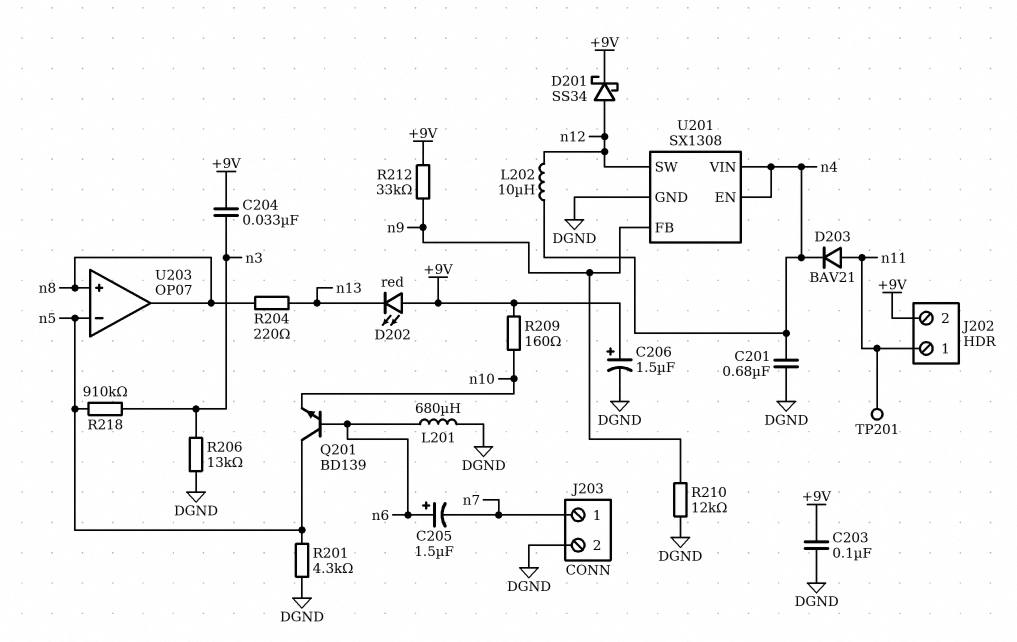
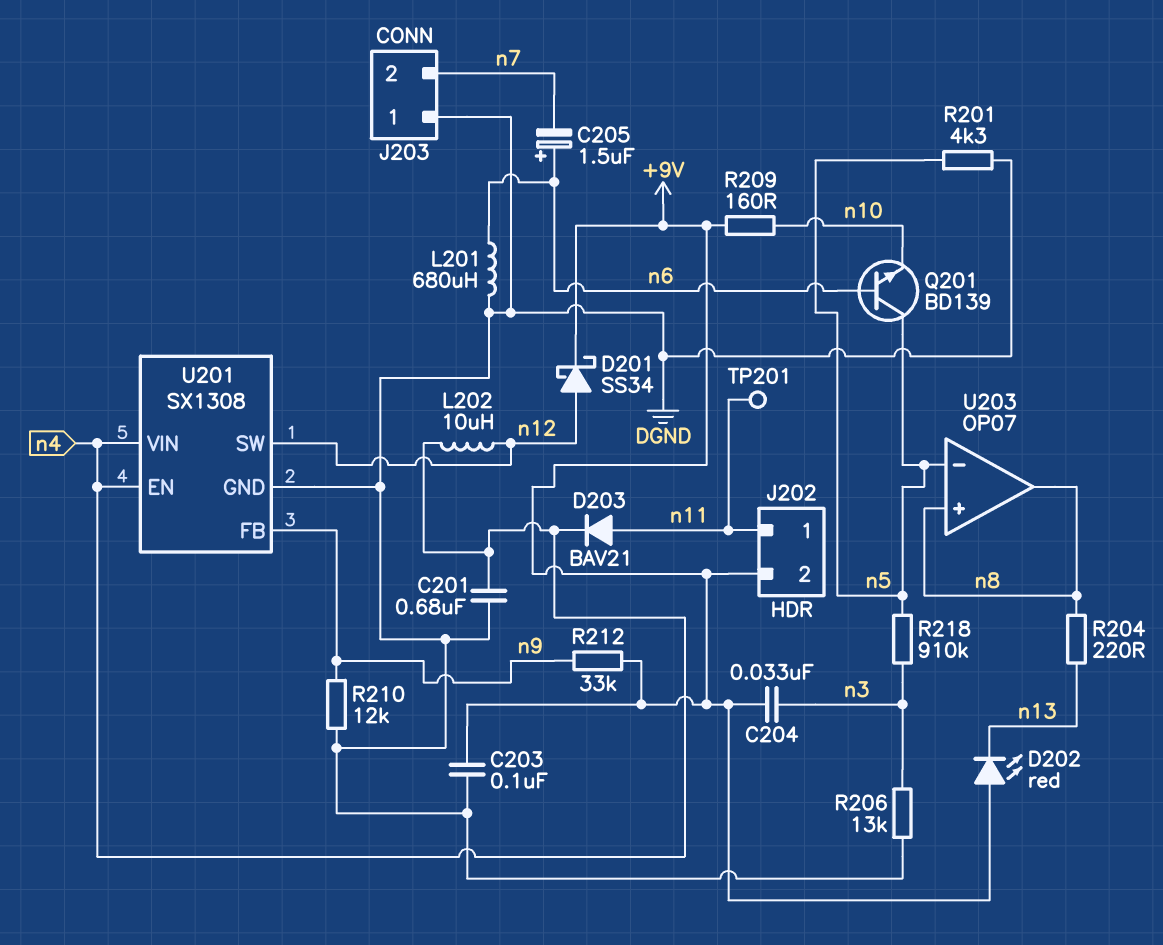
C206: 1.5uF (plus +9V, minus DGND) -> none
J203 pin 1: n7 -> DGND
J203 pin 2: DGND -> n7

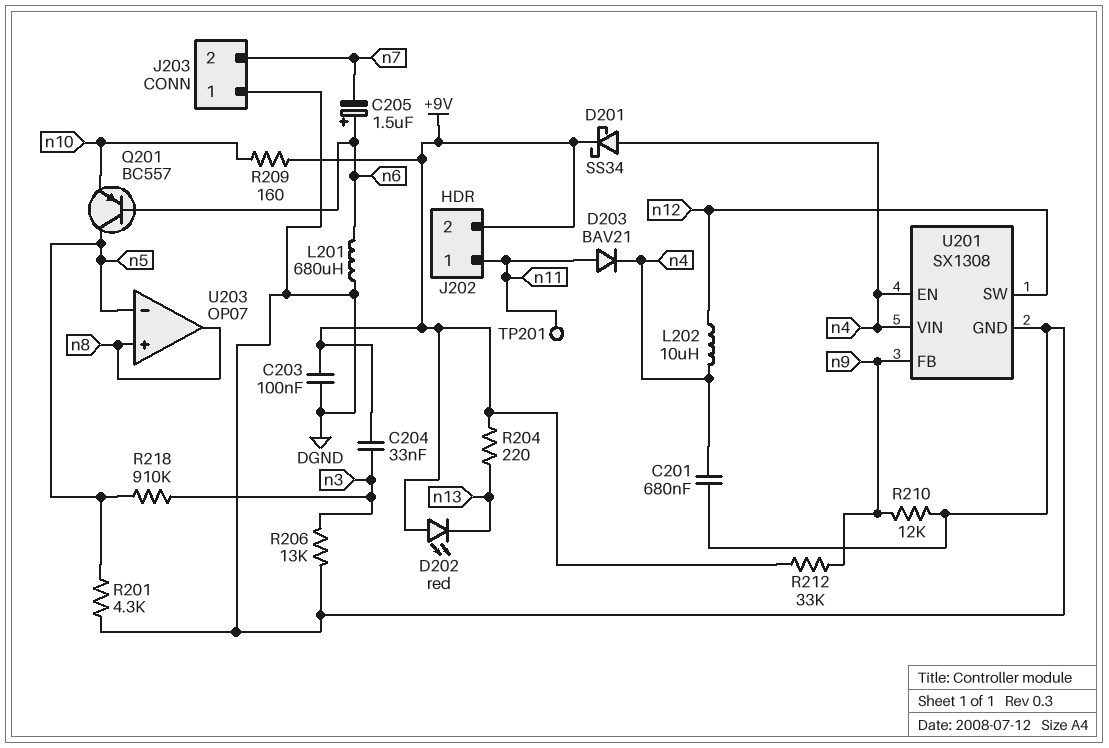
D201: schottky SS34 (A n12, K +9V) -> schottky SS34 (A n4, K +9V)
Q201: NPN BD139 (B n6, C n5, E n10) -> PNP BC557 (B n6, C n5, E n10)
R204: 220 (n8, n13) -> 220 (+9V, n13)

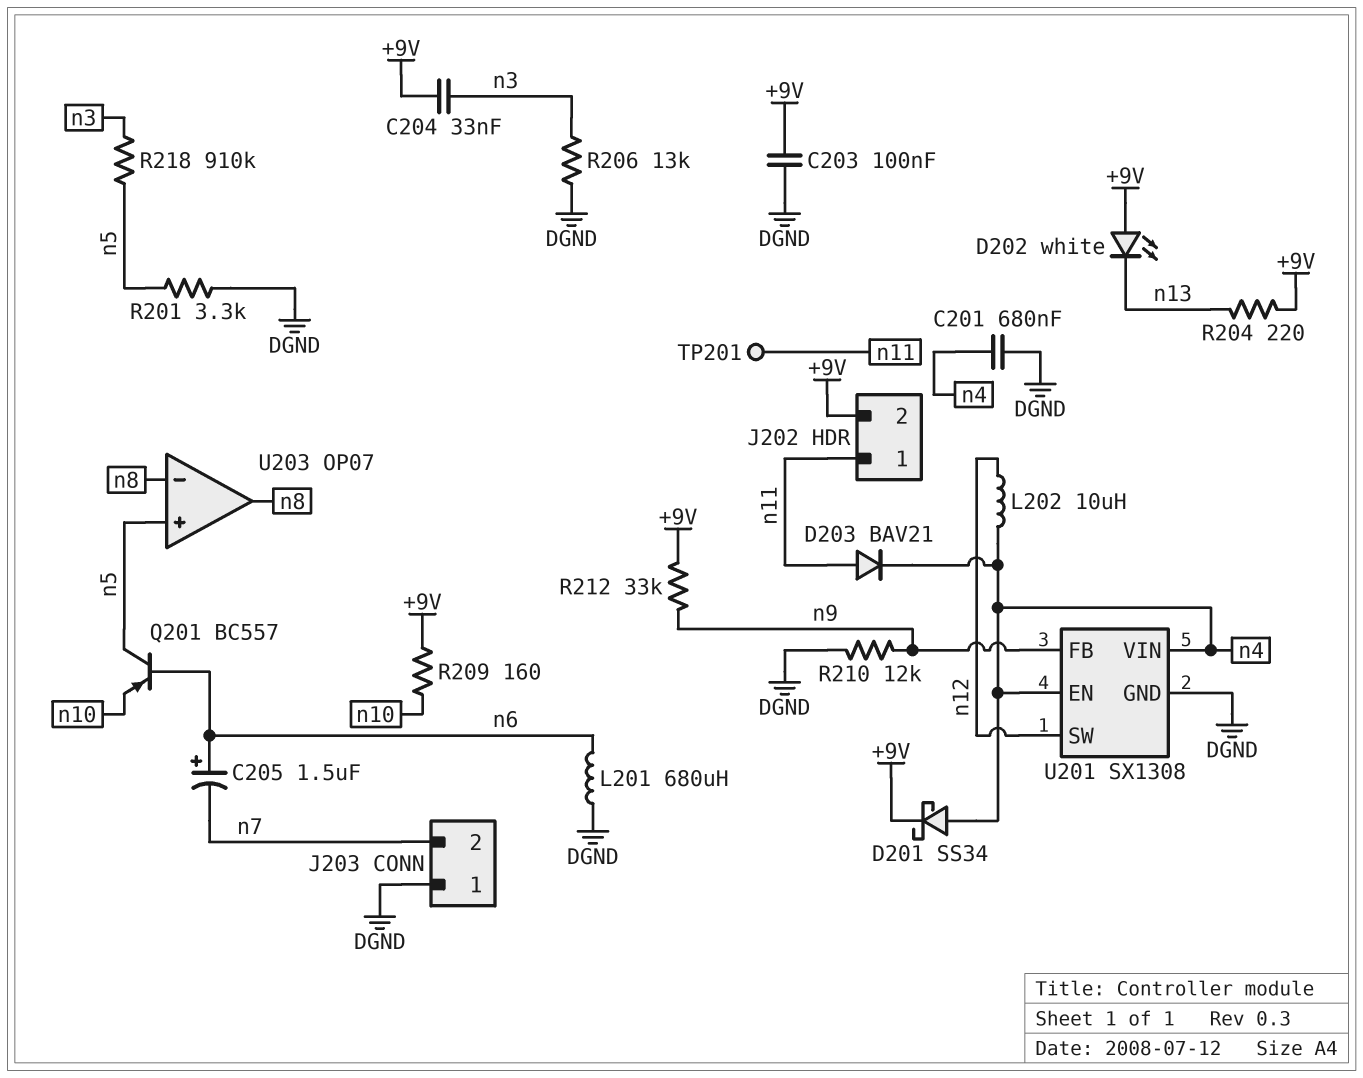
D202: LED red (A +9V, K n13) -> LED white (A +9V, K n13)
R201: 4.3k (DGND, n5) -> 3.3k (DGND, n5)
U203 pin in+: n8 -> n5
U203 pin in-: n5 -> n8

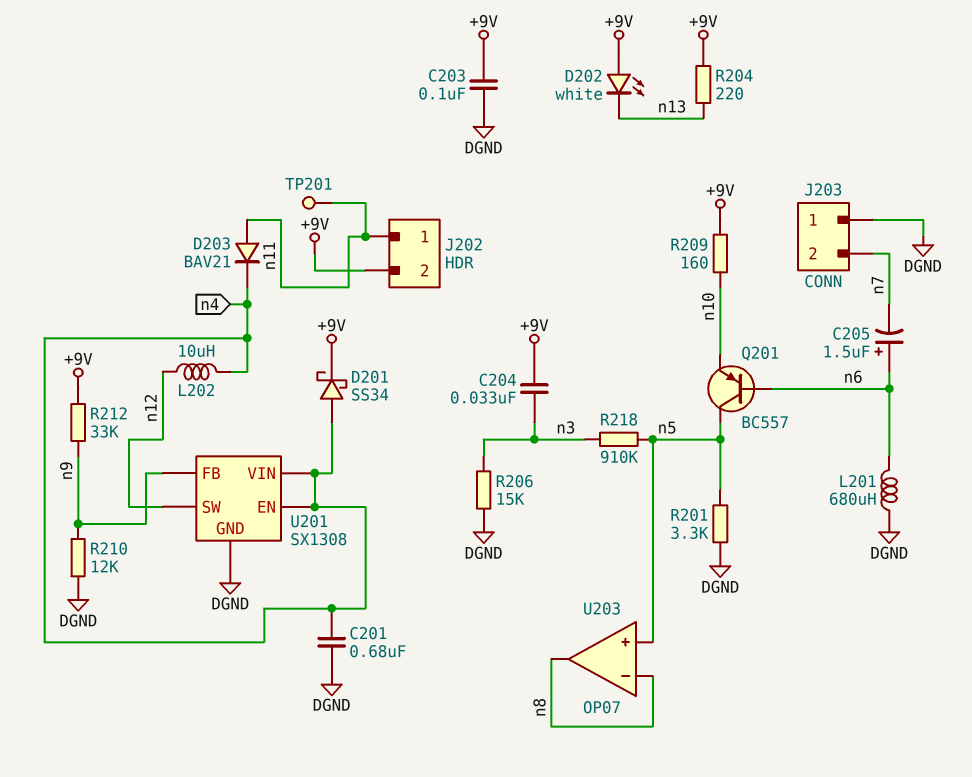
R206: 13k (DGND, n3) -> 15k (DGND, n3)

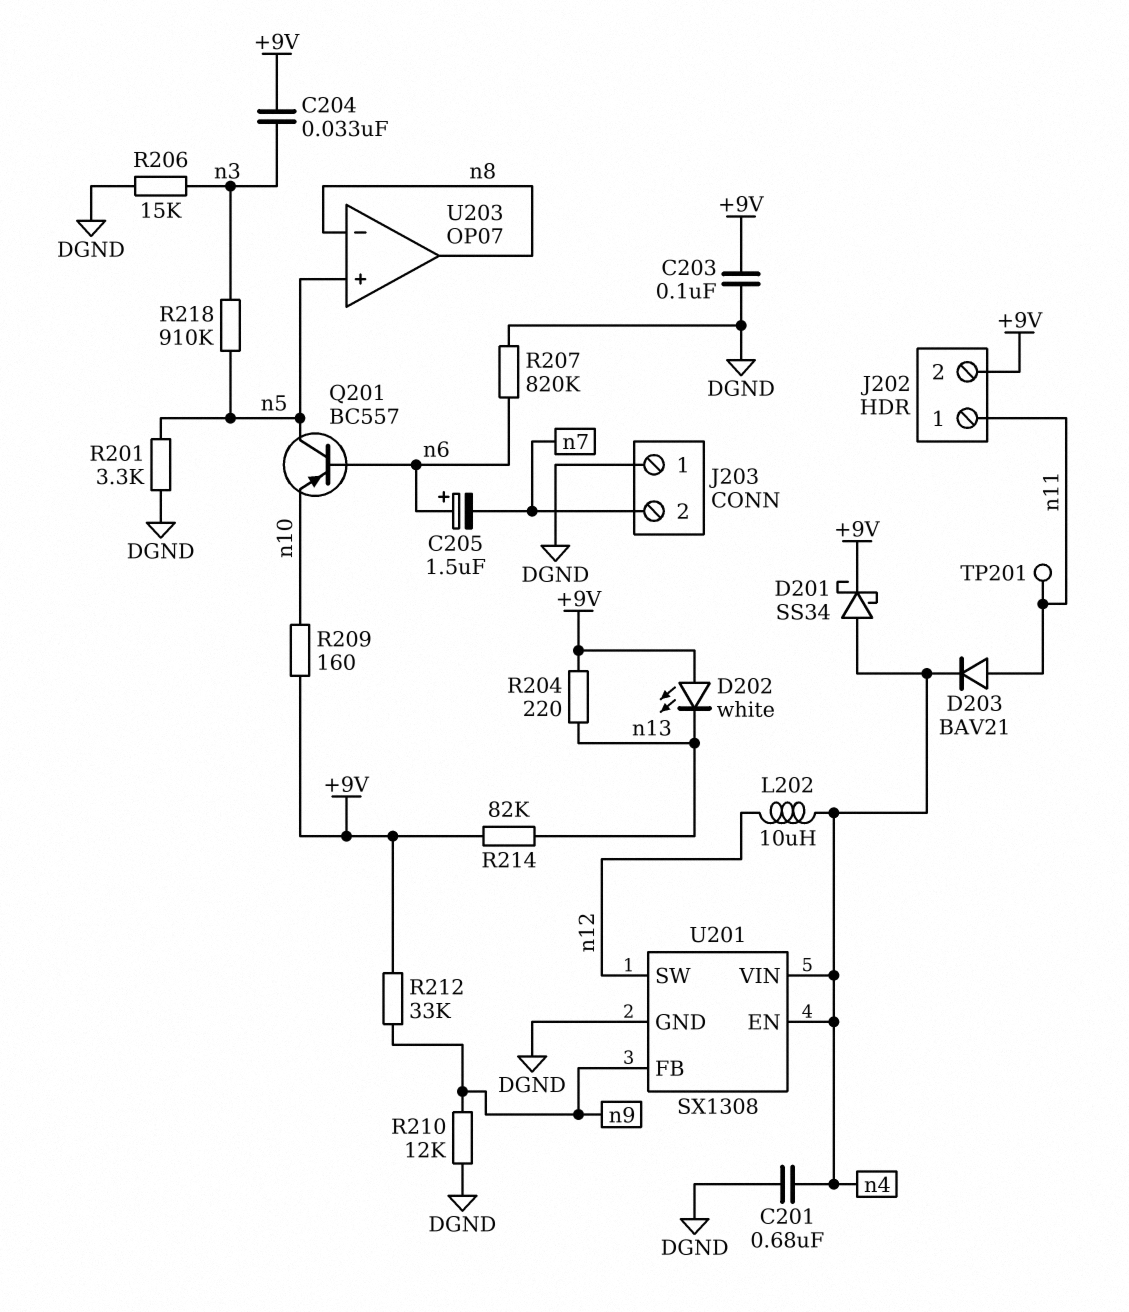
L201: 680uH (DGND, n6) -> none
R207: none -> 820k (DGND, n6)
R214: none -> 82k (+9V, n13)

